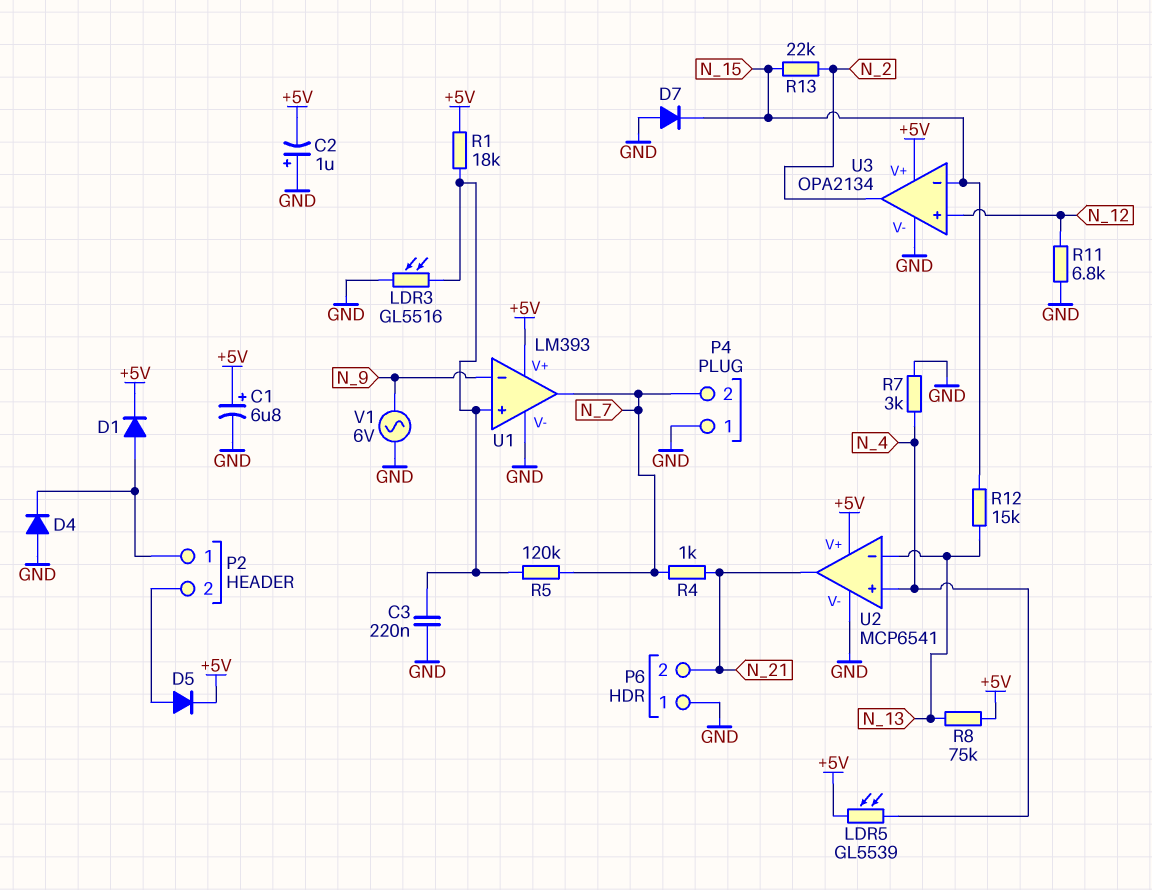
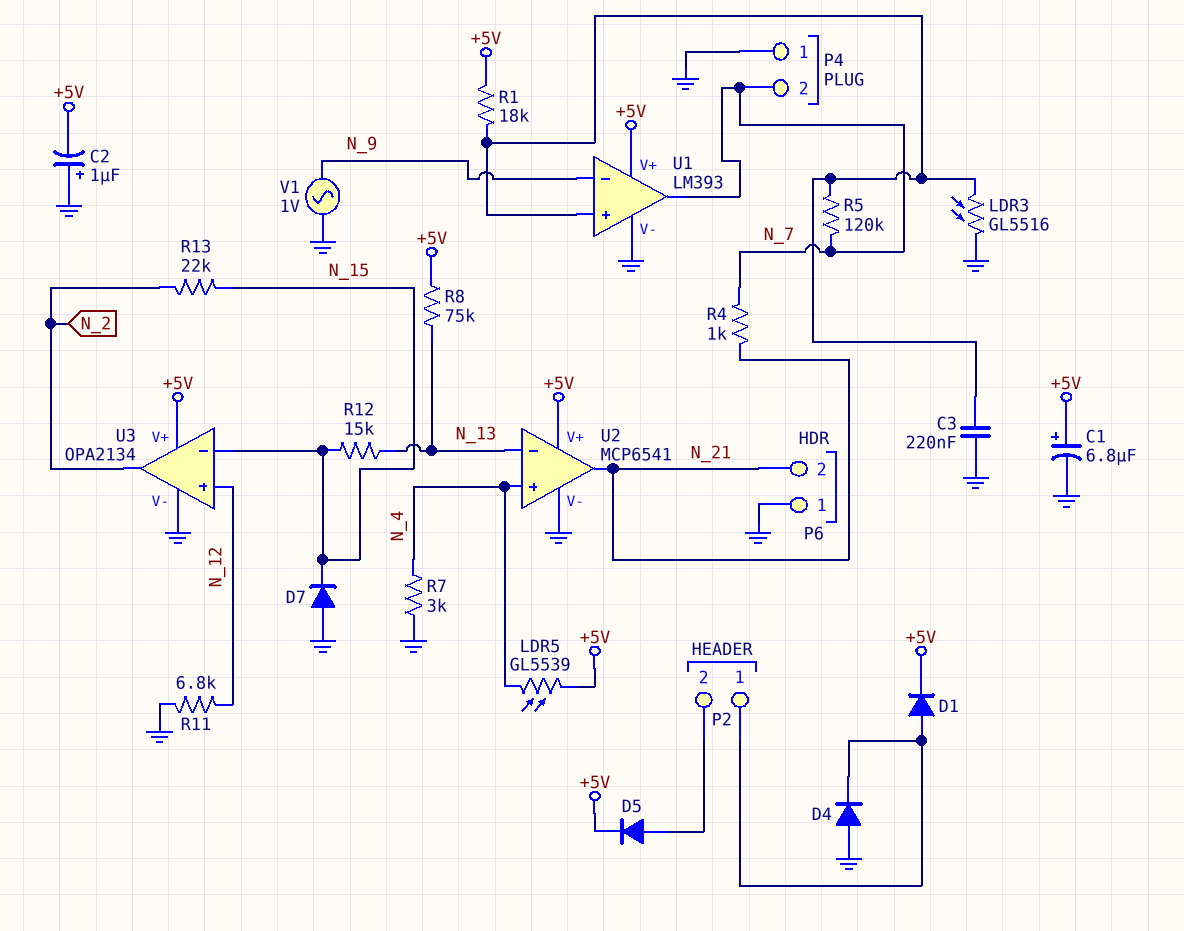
V1: AC 6V (GND, N_9) -> AC 1V (GND, N_9)

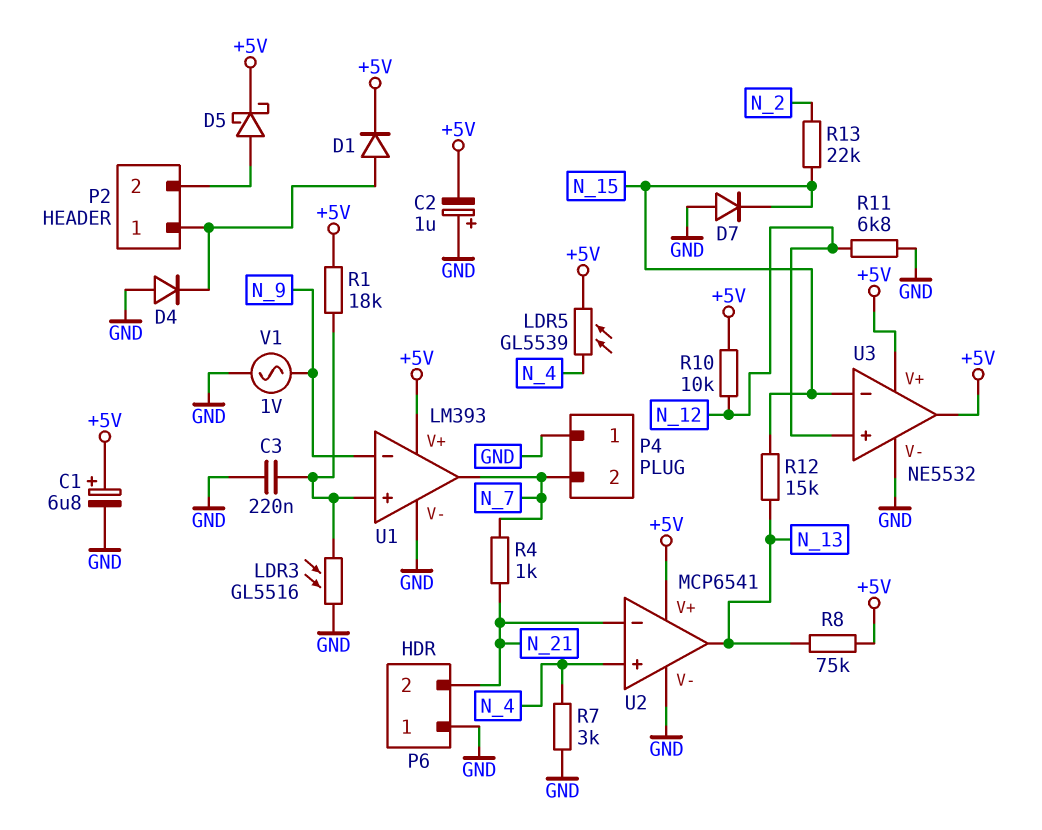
D5: diode (A P2/2, K +5V) -> schottky (A P2/2, K +5V)
R5: 120k (N_7, U1/in+) -> none
R10: none -> 10k (+5V, N_12)
U2 pin in-: N_13 -> N_21
U2 pin out: N_21 -> N_13
U3: OPA2134 -> NE5532
U3 pin out: N_2 -> +5V

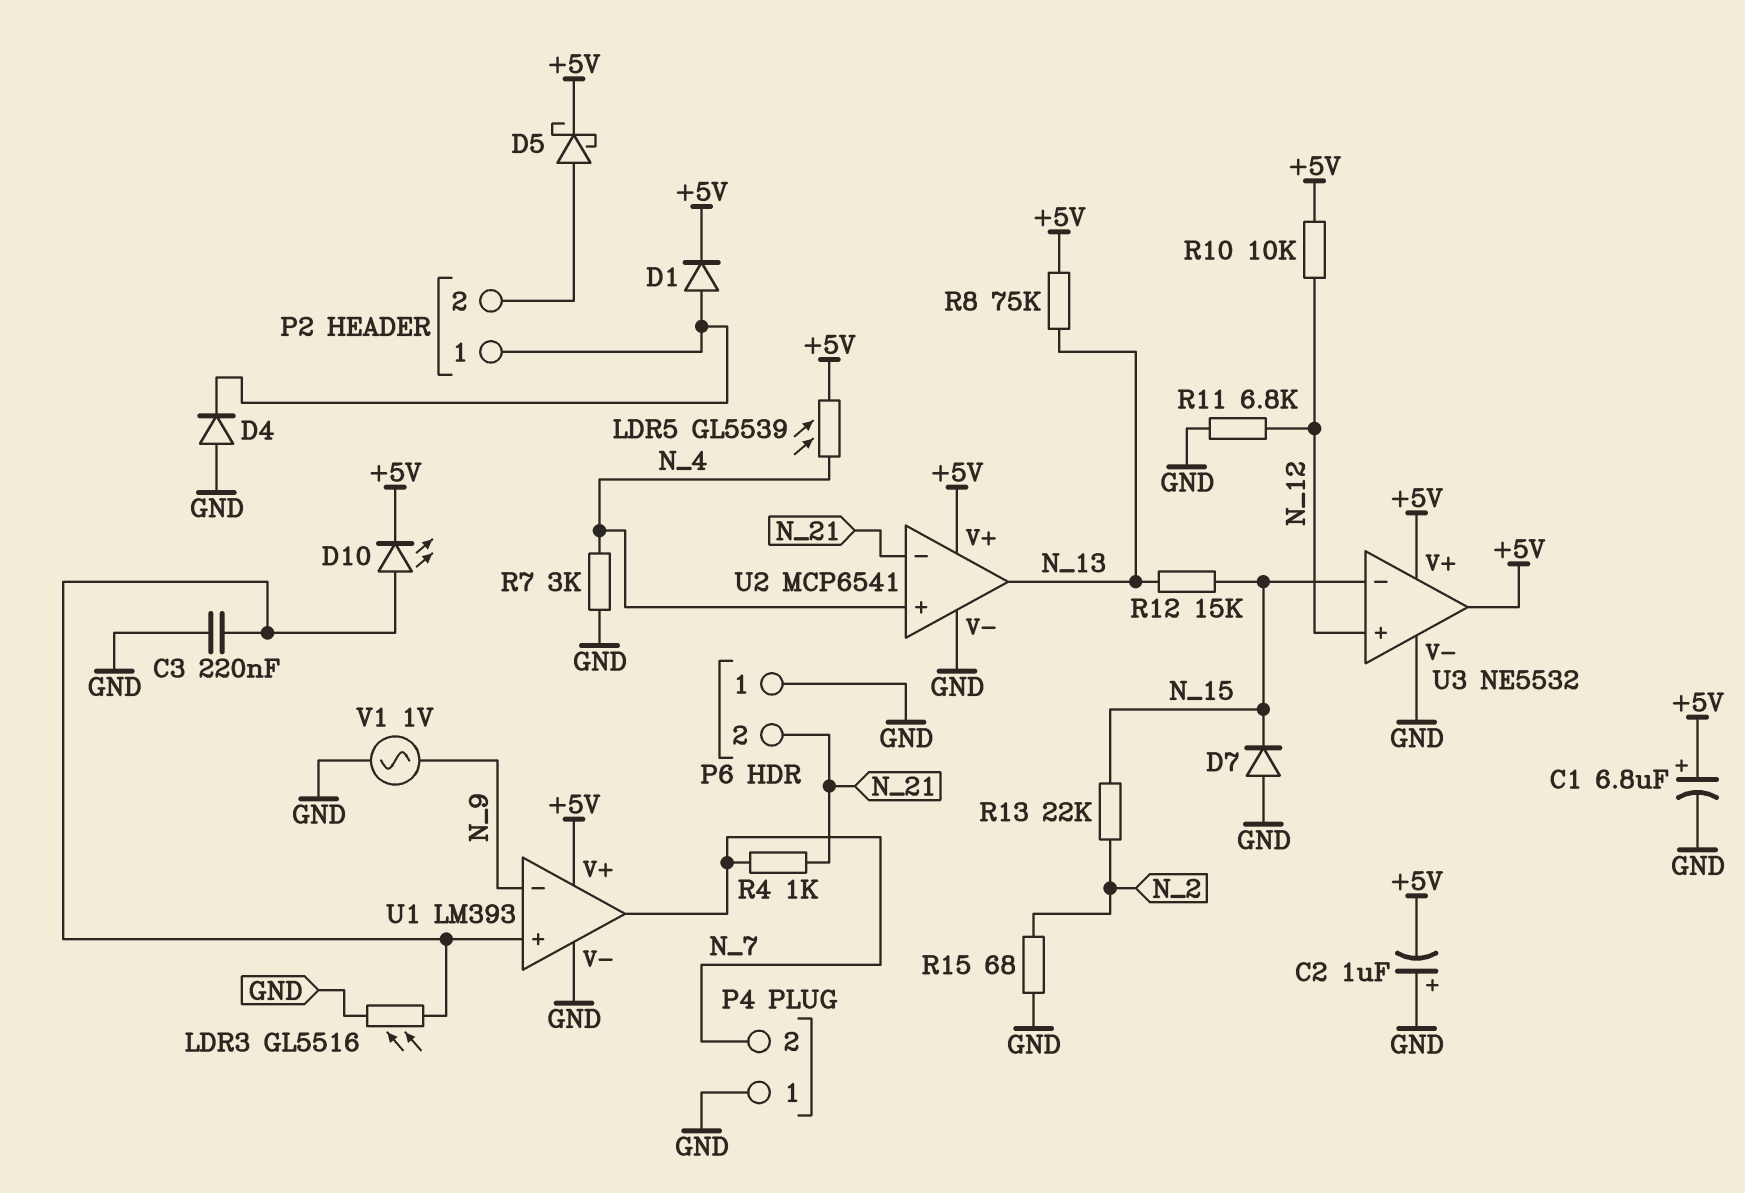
D10: none -> LED (A U1/in+, K +5V)
R1: 18k (+5V, U1/in+) -> none
R15: none -> 68 (GND, N_2)

